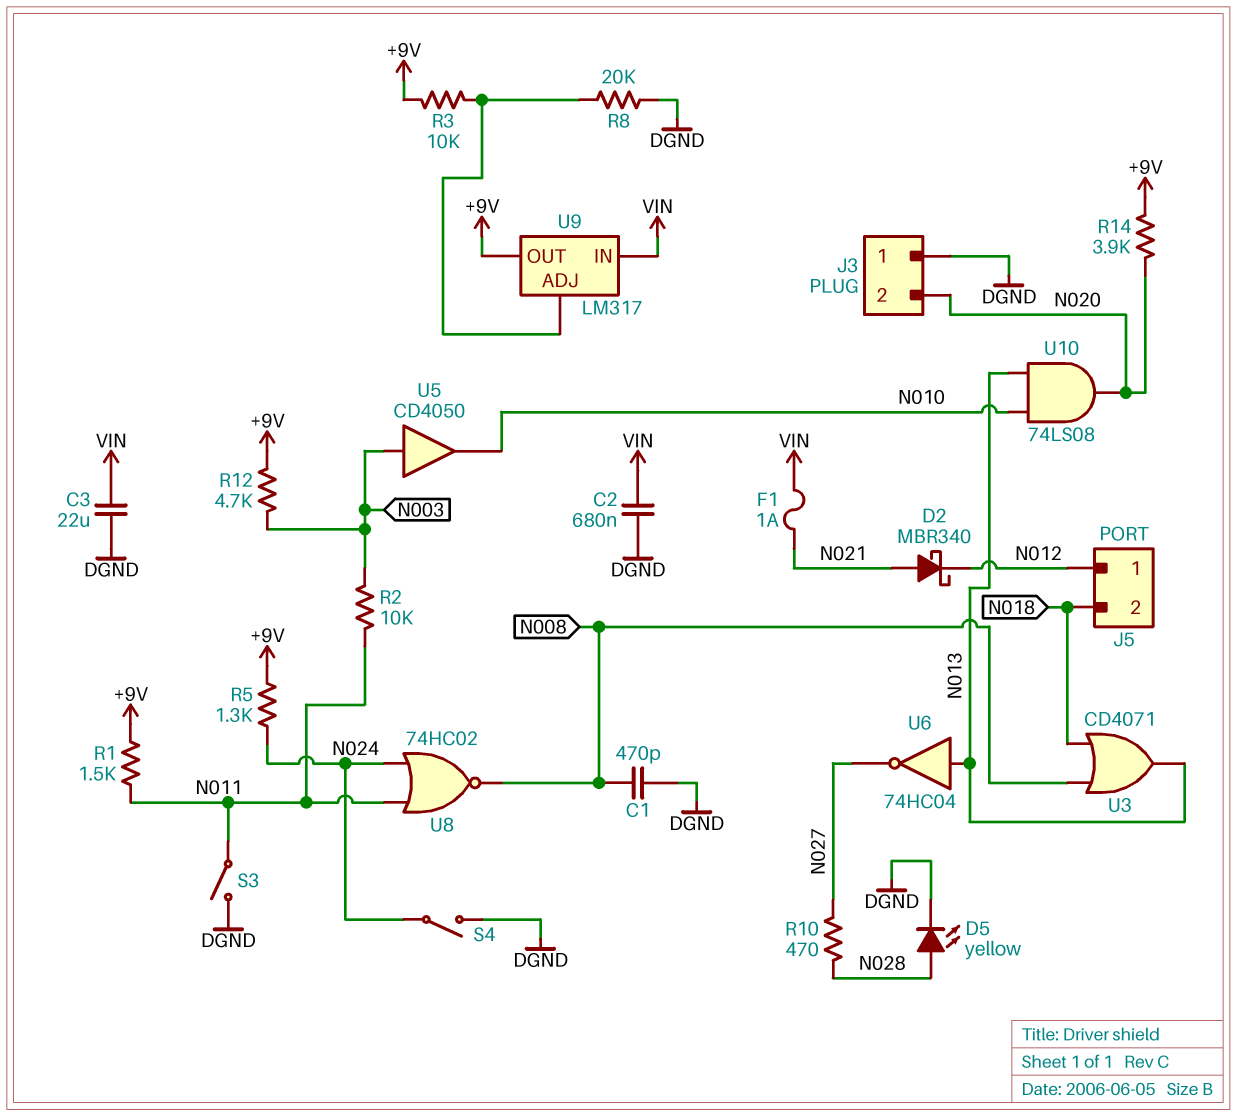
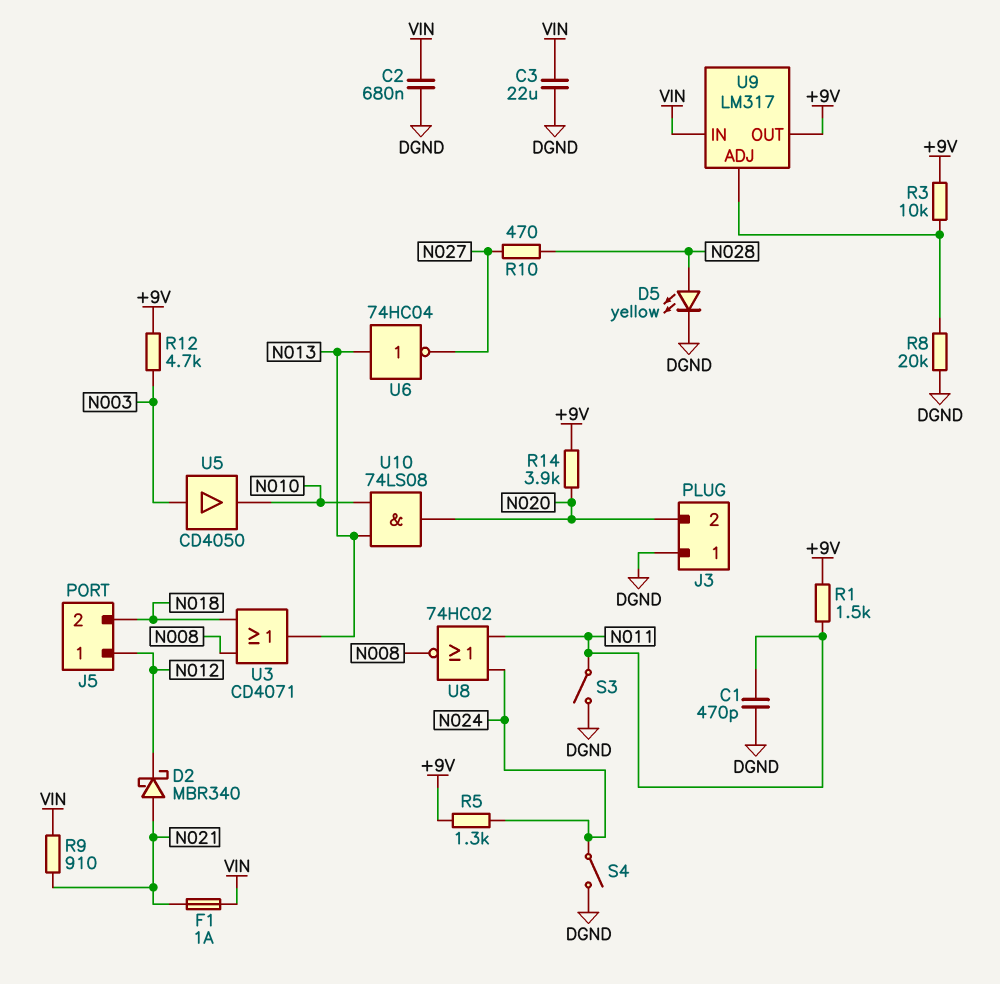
C1: 470pF (DGND, N008) -> 470pF (DGND, N011)
R2: 10k (N003, N011) -> none
R9: none -> 910 (N021, VIN)

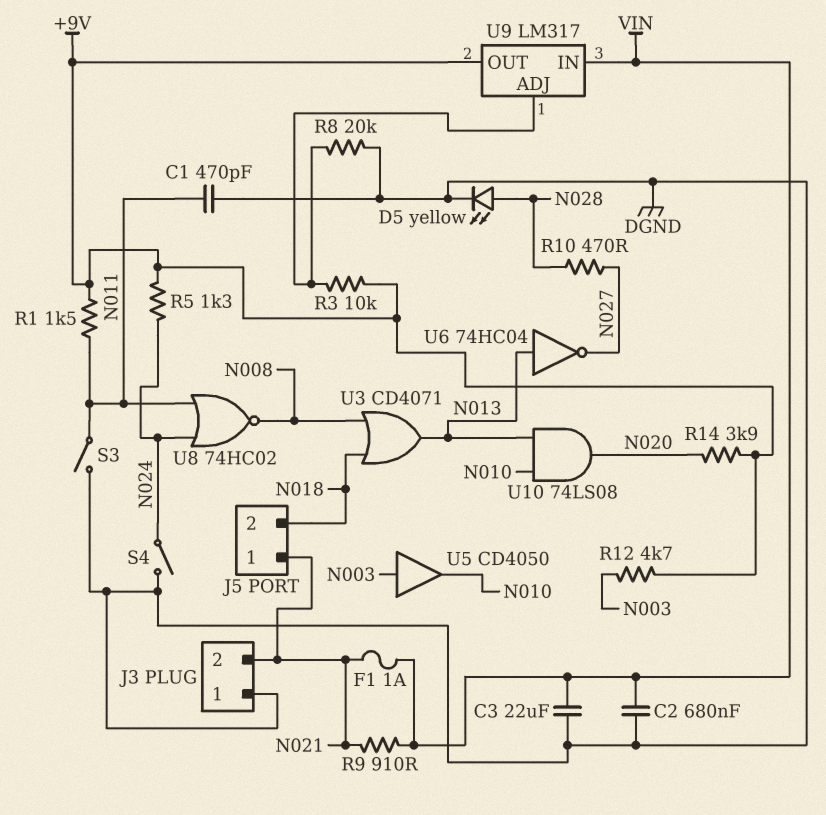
D2: schottky MBR340 (A N021, K N012) -> none
J3 pin 2: N020 -> N021
J5 pin 1: N012 -> N021

